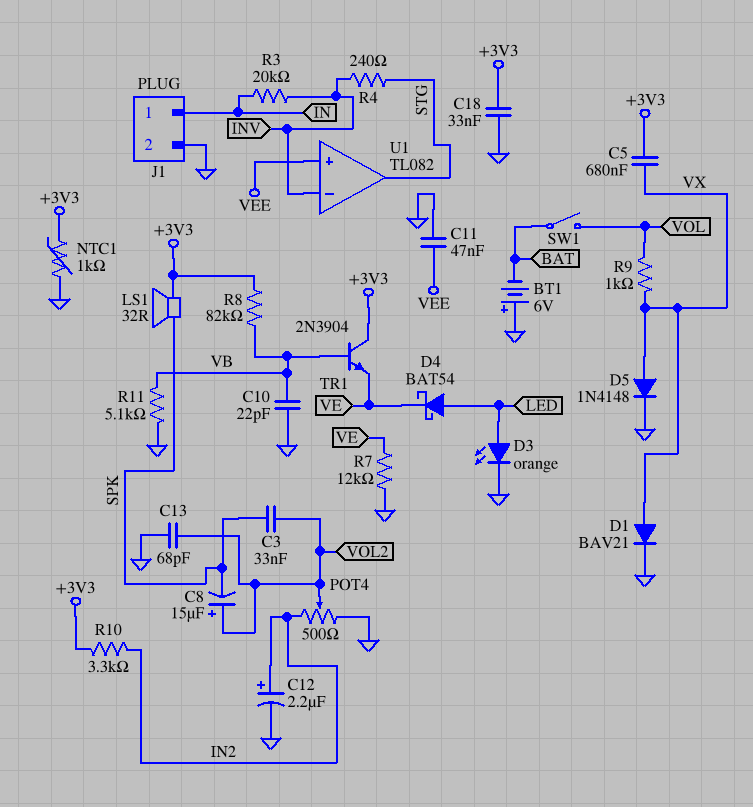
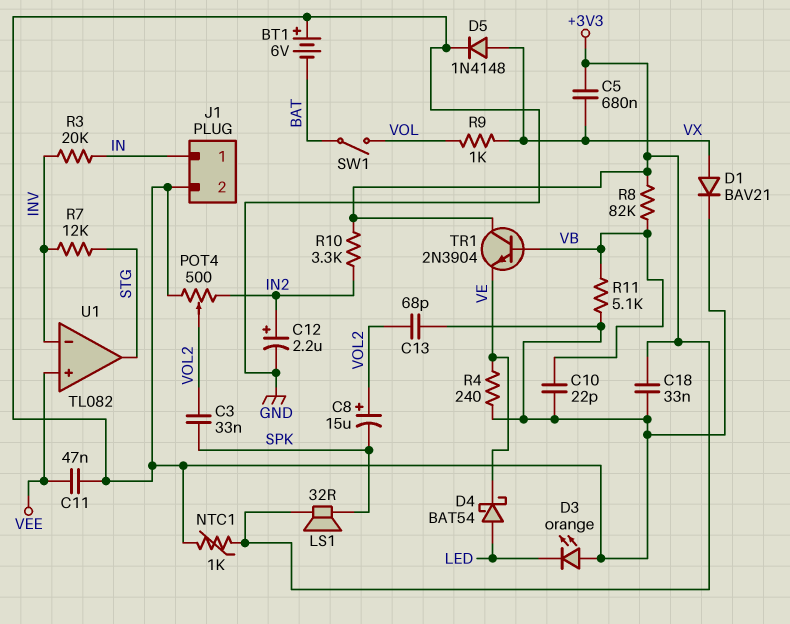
D3: LED orange (A LED, K GND) -> LED orange (A GND, K LED)
R4: 240 (INV, STG) -> 240 (GND, VE)
R7: 12k (GND, VE) -> 12k (INV, STG)

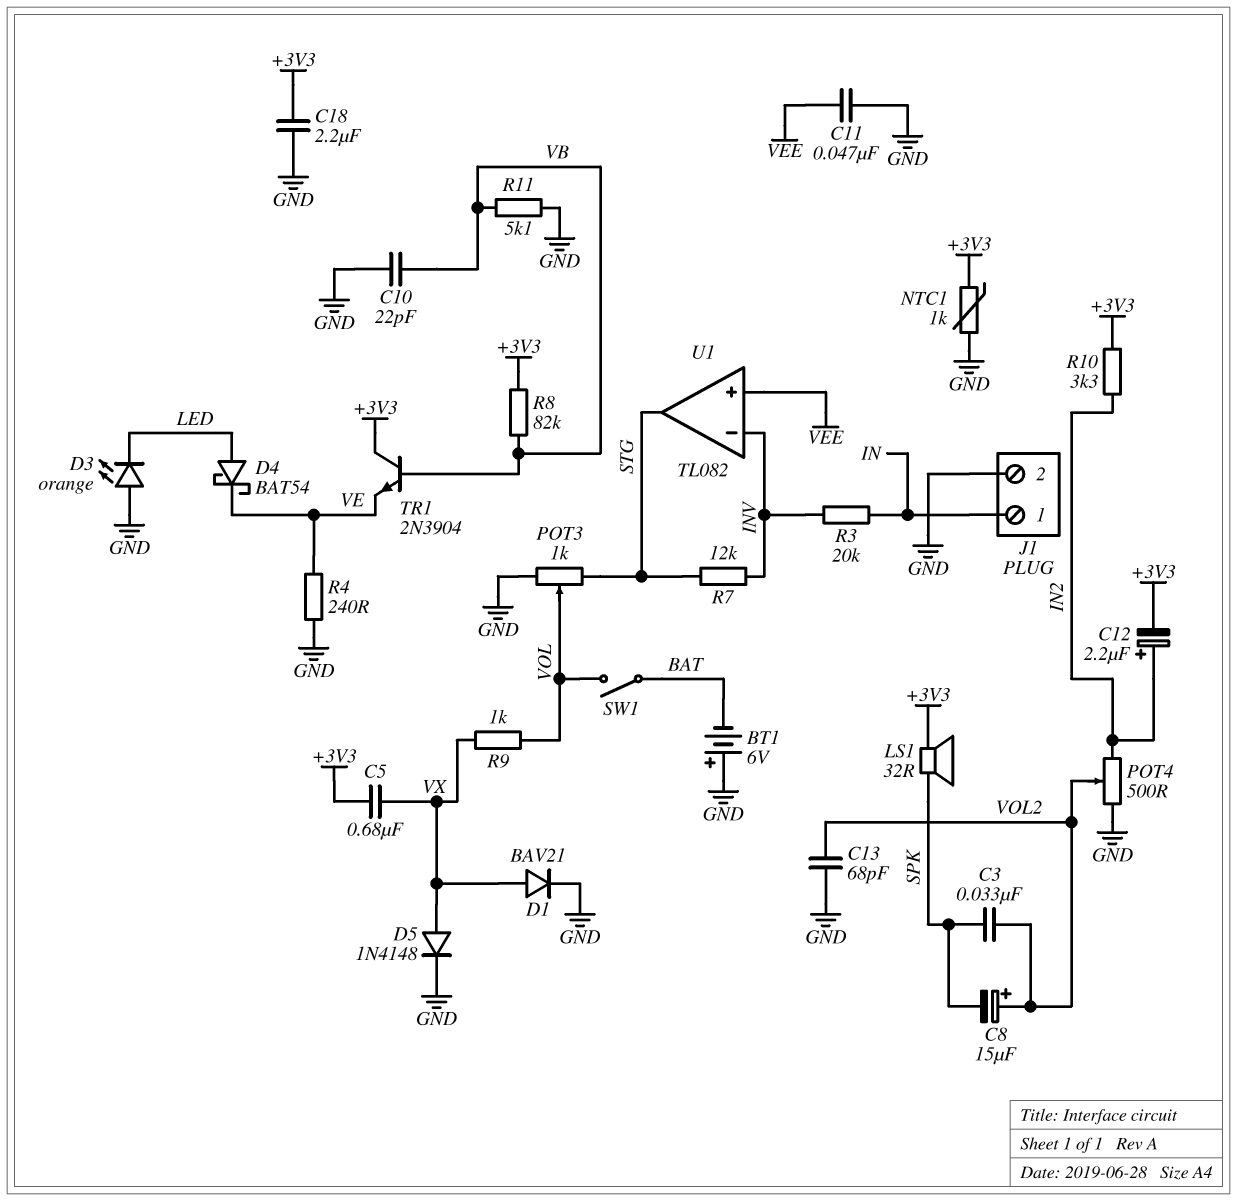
C12: 2.2uF (plus IN2, minus GND) -> 2.2uF (plus IN2, minus +3V3)
C18: 33nF (+3V3, GND) -> 2.2uF (+3V3, GND)
POT3: none -> 1k (GND, STG, wiper VOL)

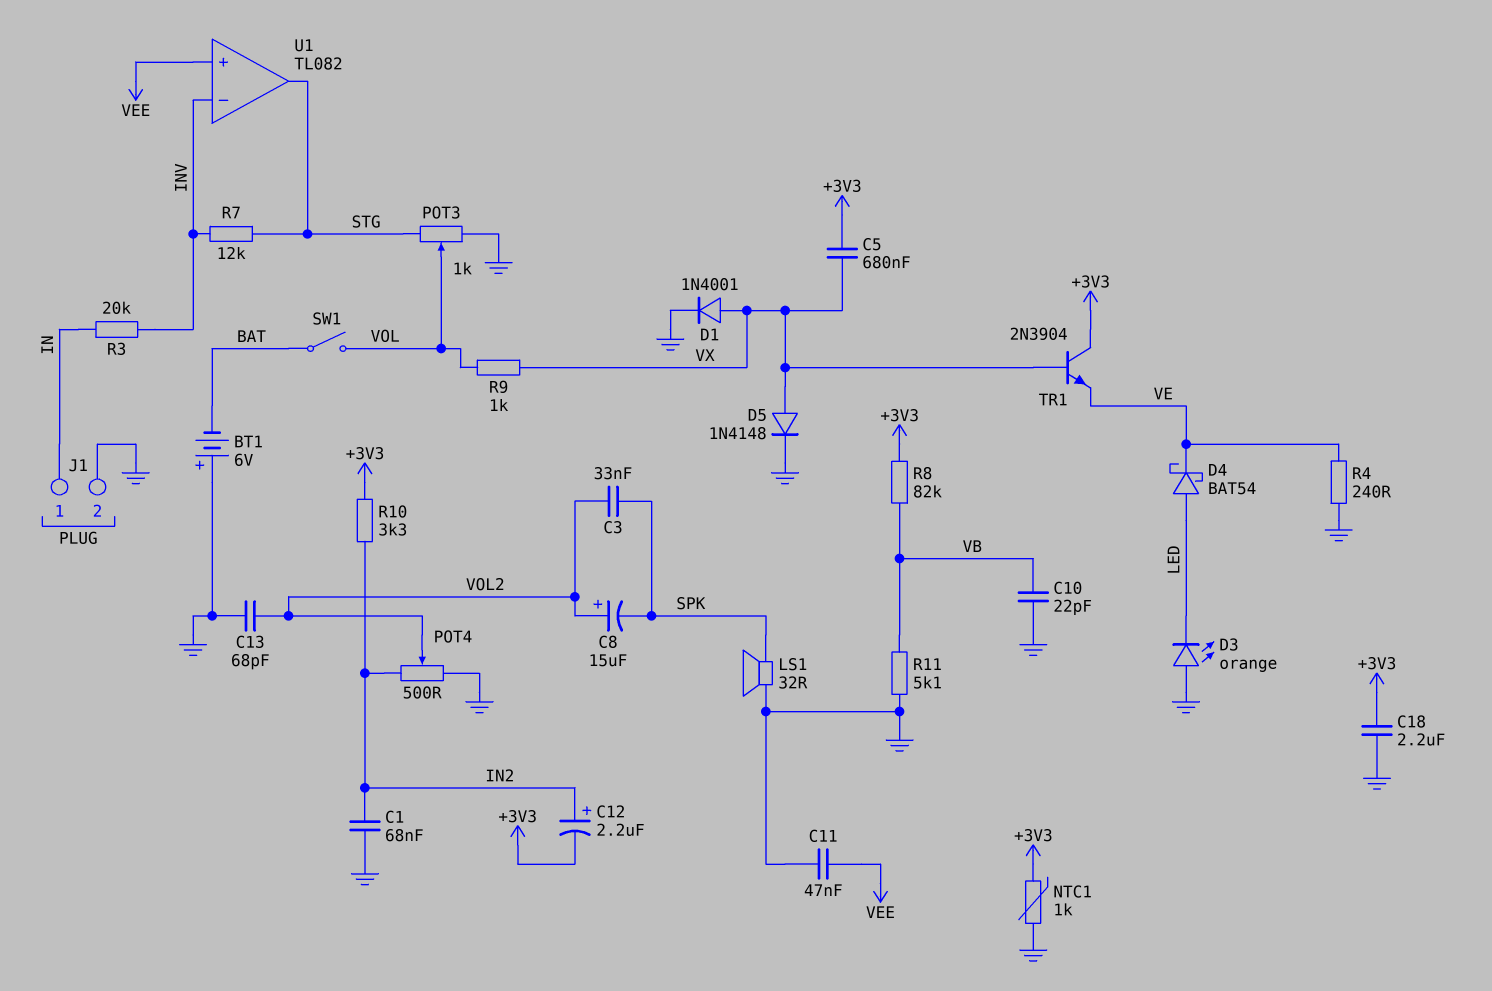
C1: none -> 68nF (GND, IN2)
D1: diode BAV21 (A VX, K GND) -> diode 1N4001 (A VX, K GND)
LS1: speaker 32R (+3V3, SPK) -> speaker 32R (GND, SPK)
TR1: NPN 2N3904 (B VB, C +3V3, E VE) -> NPN 2N3904 (B VX, C +3V3, E VE)

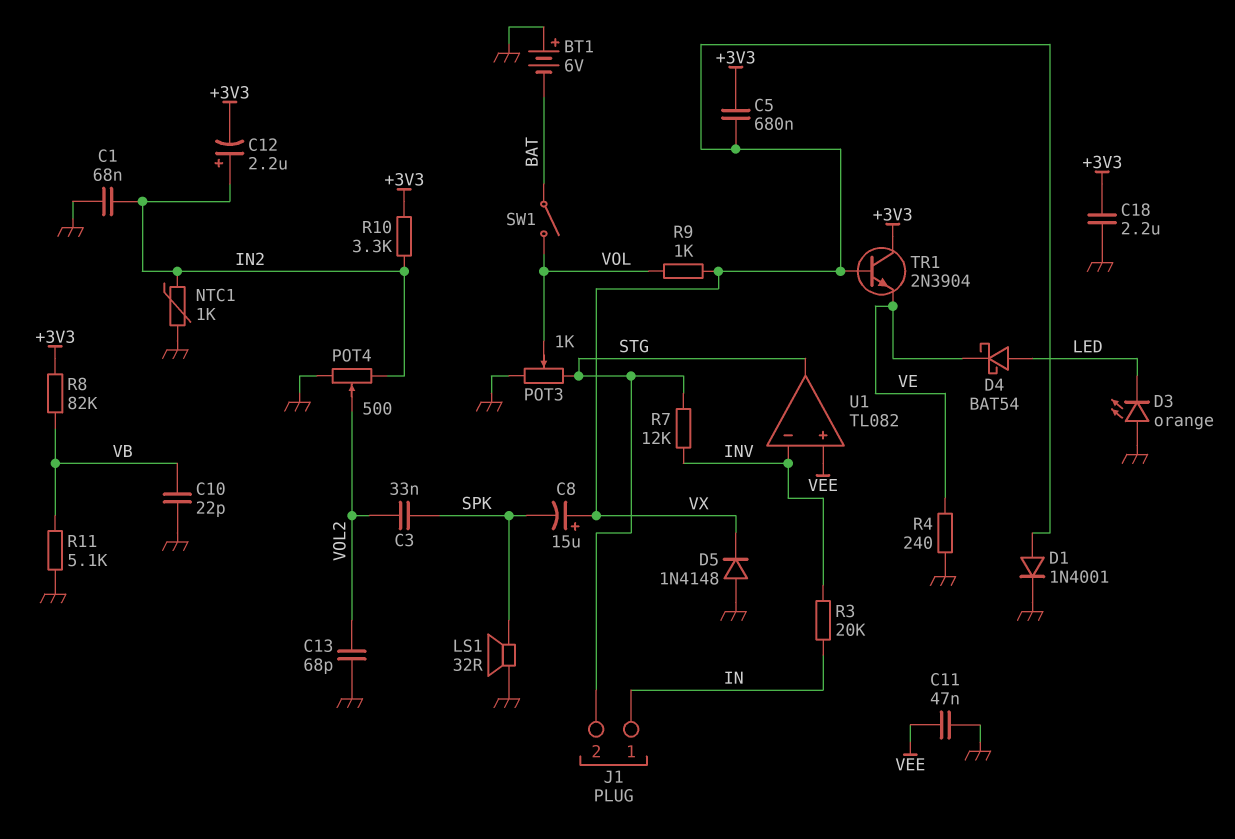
C8: 15uF (plus VOL2, minus SPK) -> 15uF (plus VX, minus SPK)
D5: diode 1N4148 (A VX, K GND) -> diode 1N4148 (A GND, K VX)
J1 pin 2: GND -> STG
NTC1: 1k (+3V3, GND) -> 1k (GND, IN2)

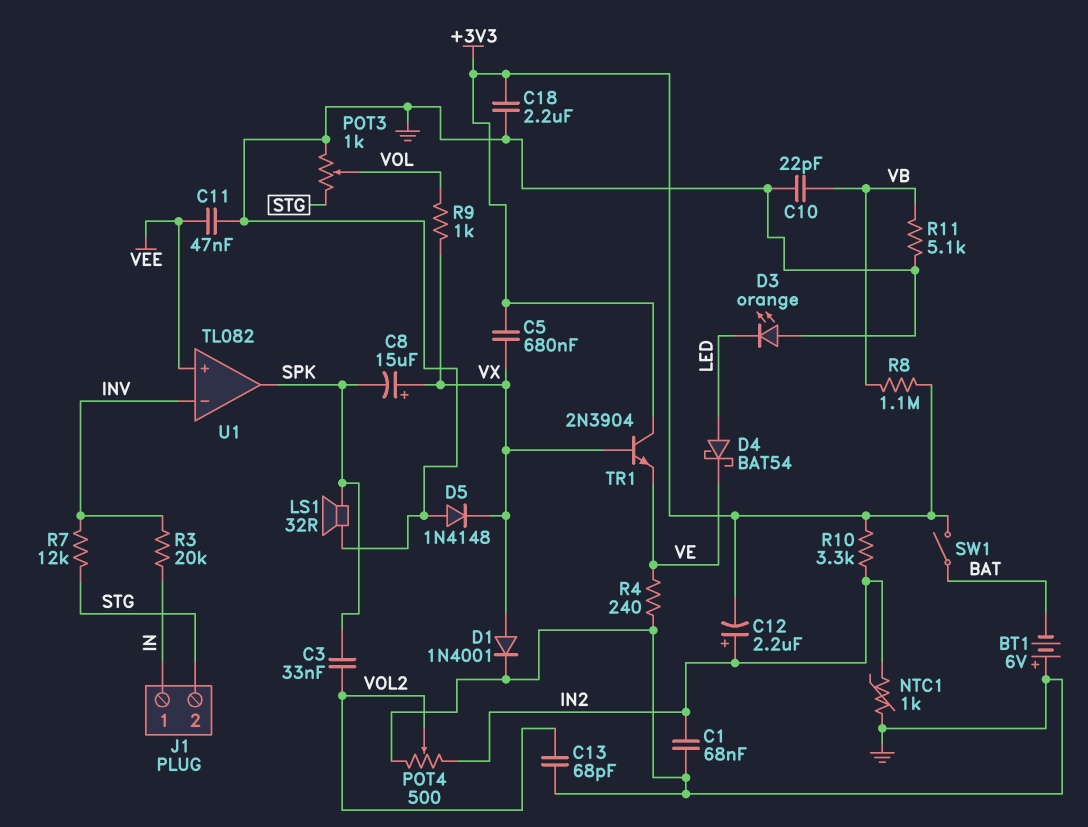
R8: 82k (+3V3, VB) -> 1.1M (+3V3, VB)
SW1: switch (BAT, VOL) -> switch (+3V3, BAT)
U1 pin out: STG -> SPK

